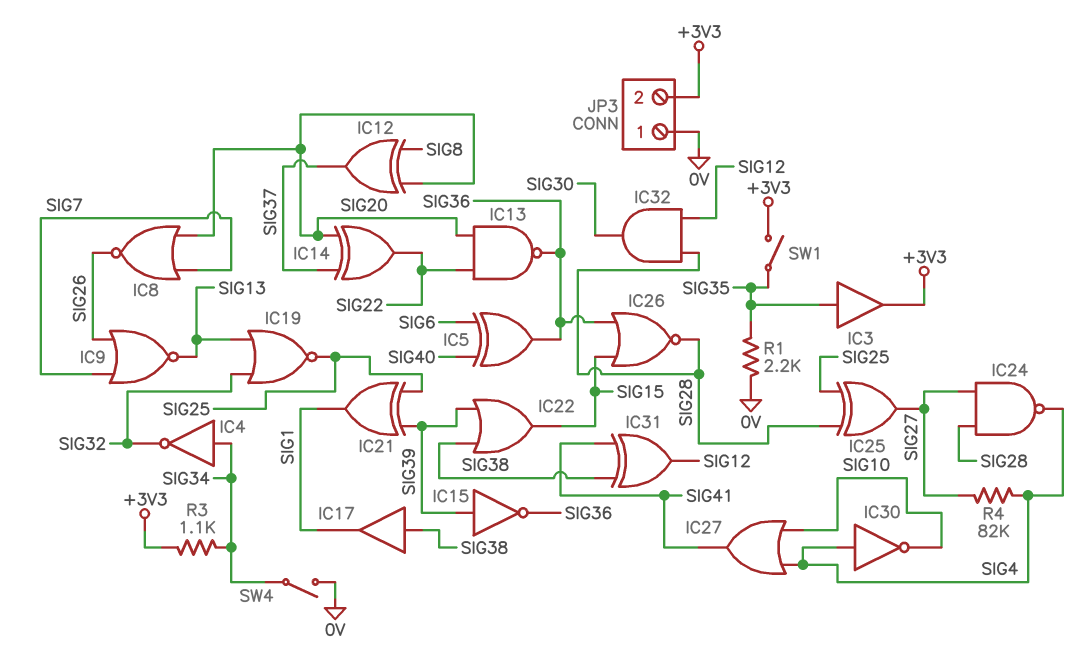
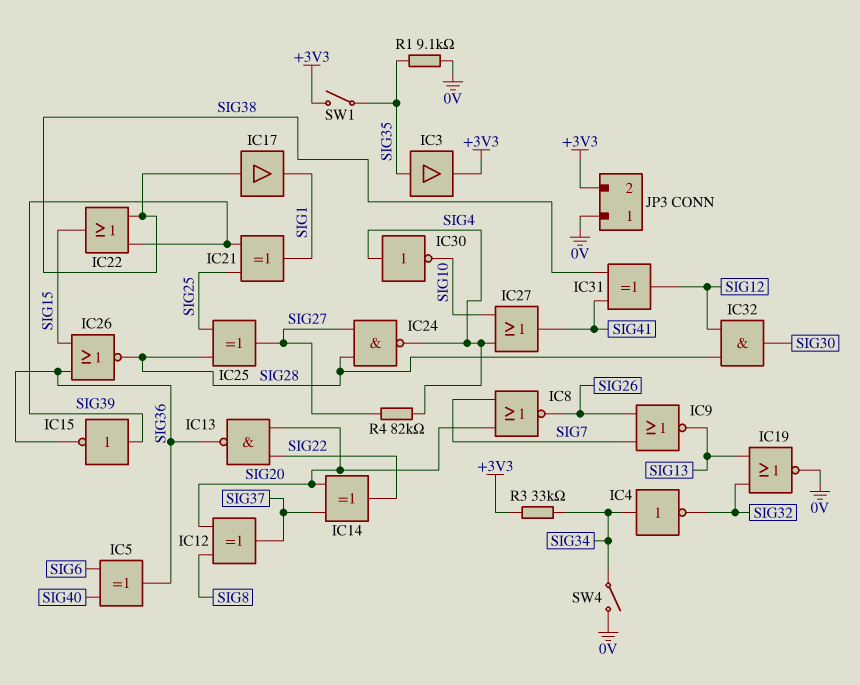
IC19: NOR (in SIG13, in SIG32, out SIG25) -> NOR (in SIG13, in SIG32, out 0V)
R1: 2.2k (0V, SIG35) -> 9.1k (0V, SIG35)
R3: 1.1k (+3V3, SIG34) -> 33k (+3V3, SIG34)

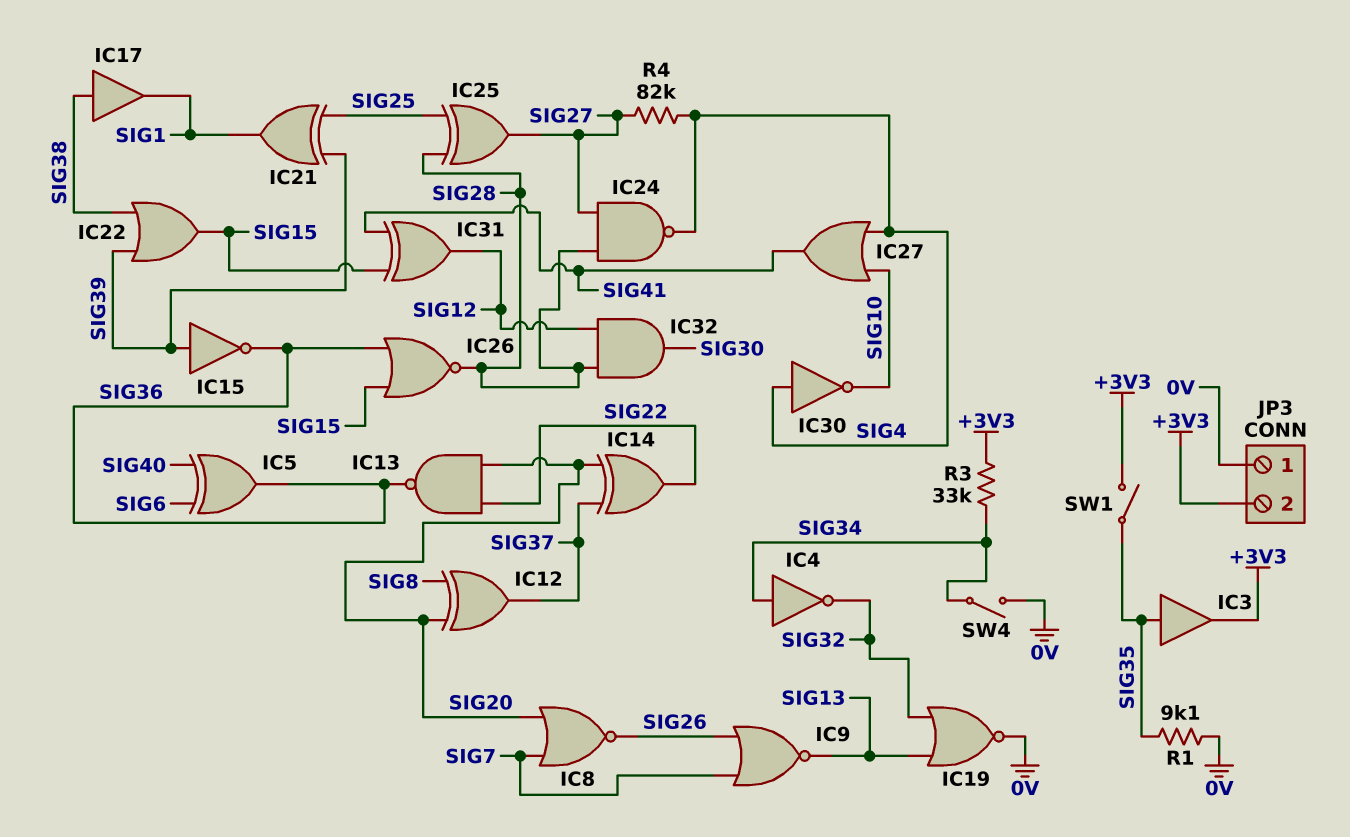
IC31: XOR (in SIG38, in SIG41, out SIG12) -> XOR (in SIG15, in SIG41, out SIG12)

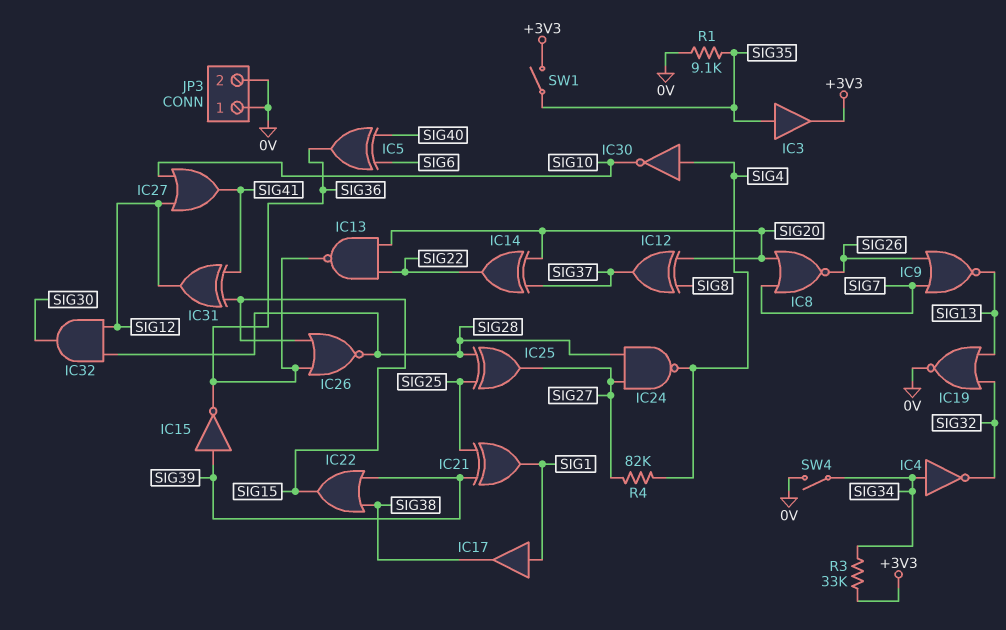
IC17: buffer (in SIG38, out SIG1) -> buffer (in SIG1, out SIG38)
IC27: OR (in SIG4, in SIG10, out SIG41) -> OR (in SIG10, in SIG12, out SIG41)
JP3 pin 2: +3V3 -> 0V

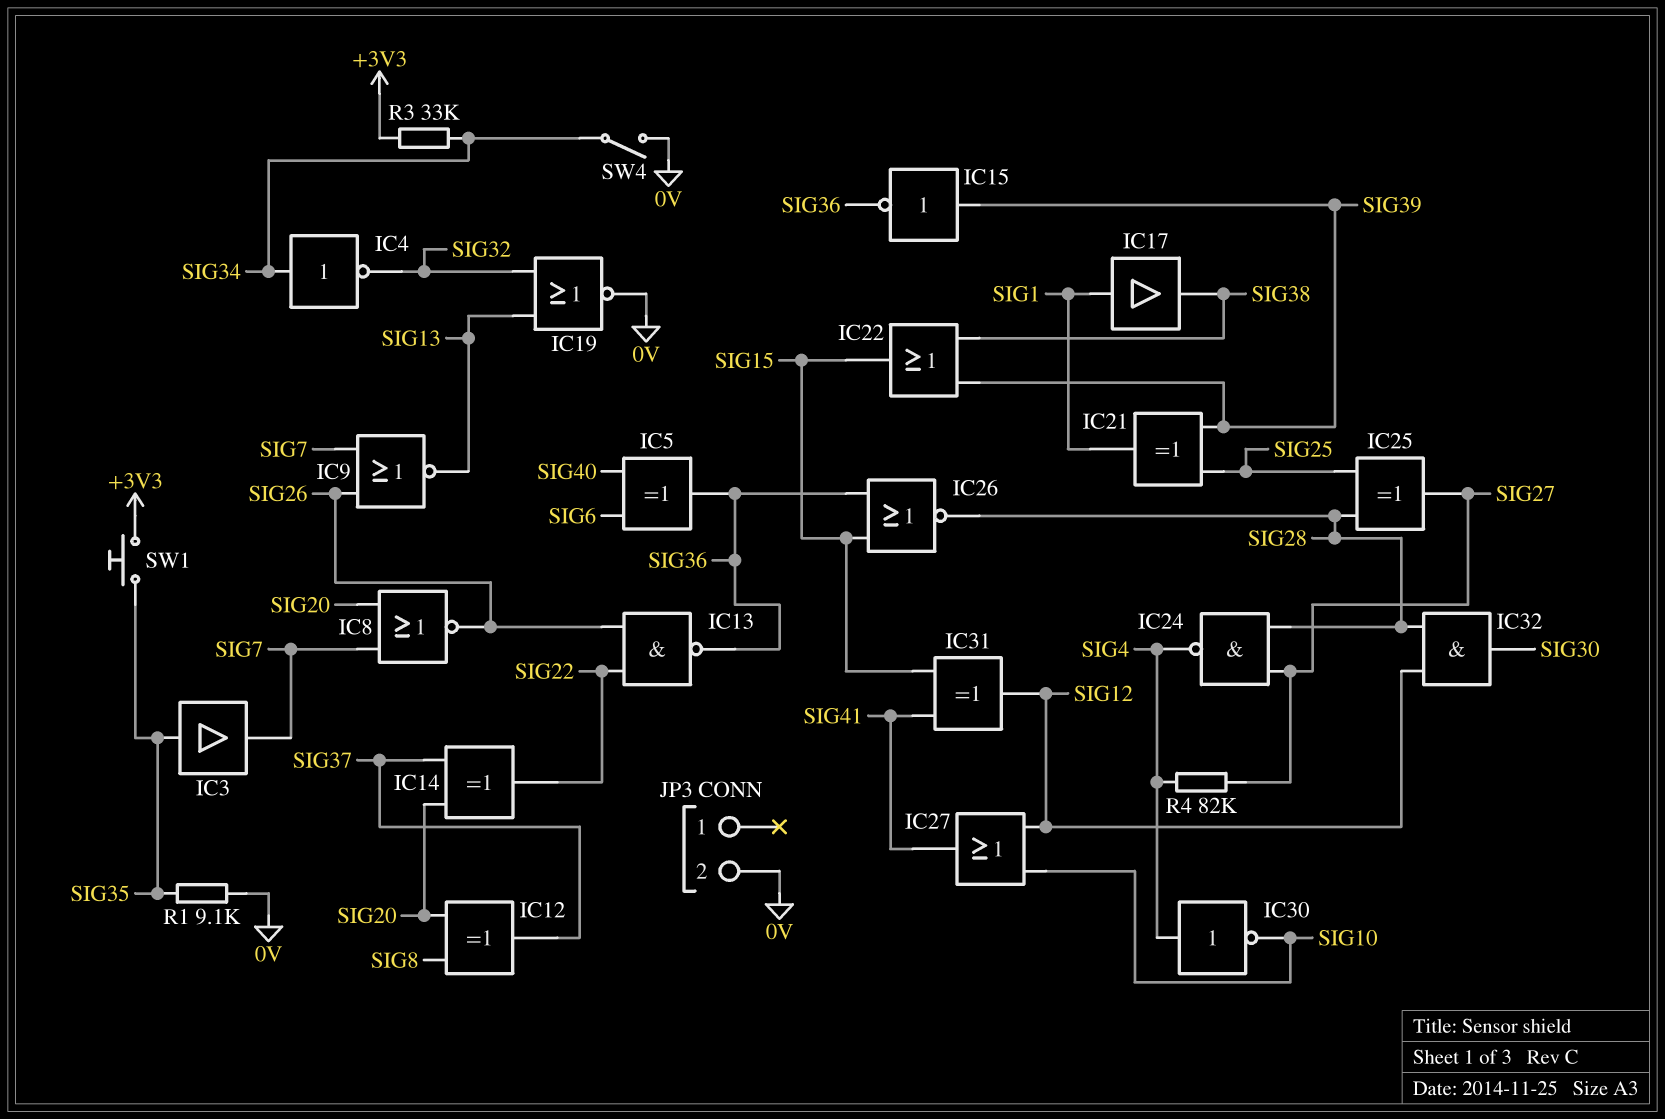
IC3: buffer (in SIG35, out +3V3) -> buffer (in SIG35, out SIG7)
IC13: NAND (in SIG20, in SIG22, out SIG36) -> NAND (in SIG22, in SIG26, out SIG36)
JP3 pin 1: 0V -> none
SW1: switch (+3V3, SIG35) -> button (+3V3, SIG35)

